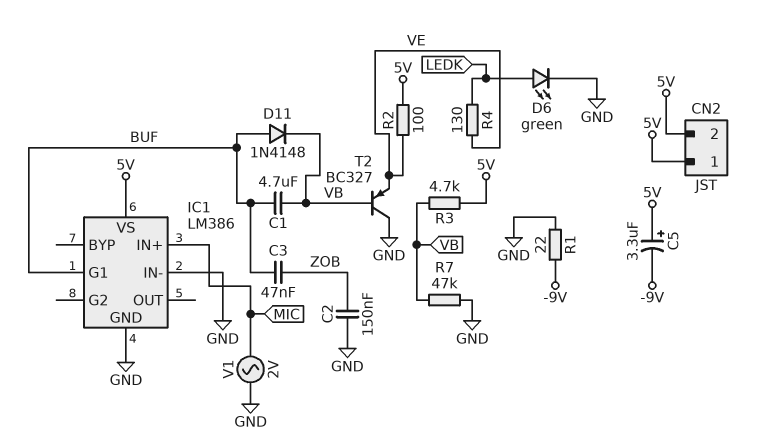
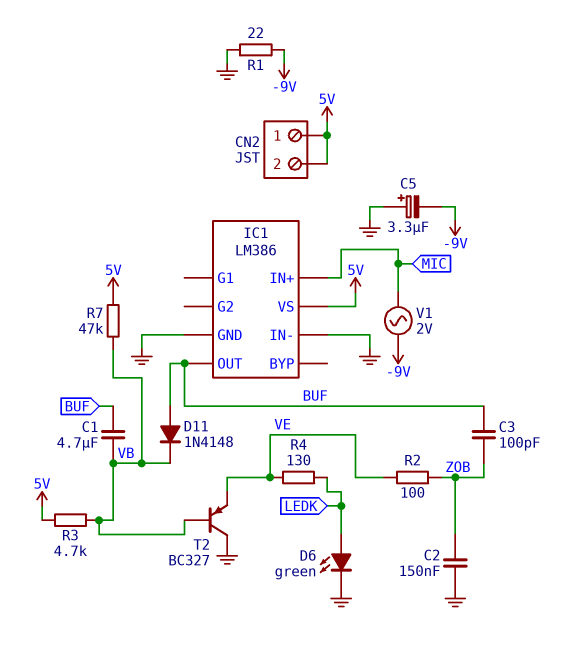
C3: 47nF (BUF, ZOB) -> 100pF (BUF, ZOB)
C5: 3.3uF (plus 5V, minus -9V) -> 3.3uF (plus GND, minus -9V)
IC1 pin G1: BUF -> none
IC1 pin OUT: none -> BUF
R2: 100 (5V, VE) -> 100 (VE, ZOB)
R7: 47k (GND, VB) -> 47k (5V, VB)
V1: AC 2V (GND, MIC) -> AC 2V (-9V, MIC)

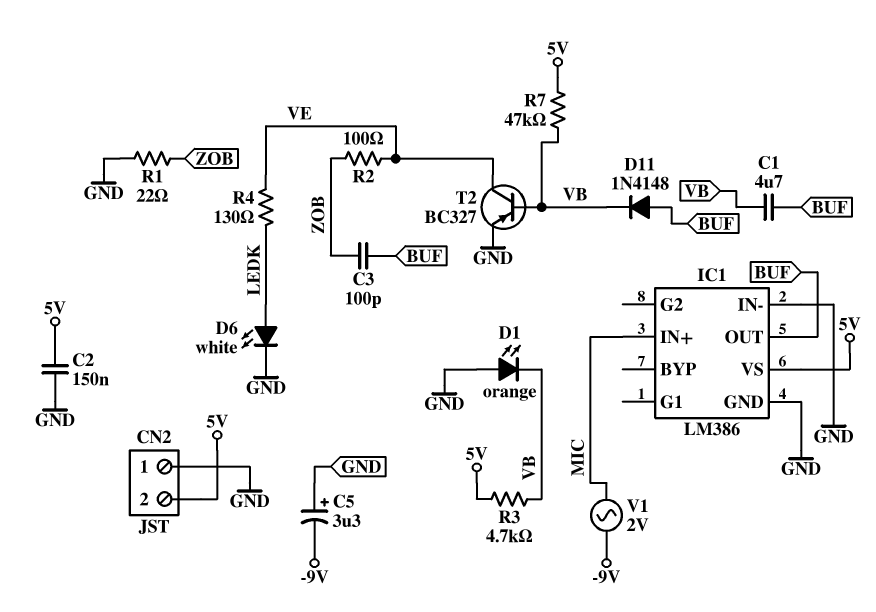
C2: 150nF (GND, ZOB) -> 150nF (5V, GND)
CN2 pin 1: 5V -> GND
D1: none -> LED orange (A GND, K VB)
D6: LED green (A LEDK, K GND) -> LED white (A LEDK, K GND)
R1: 22 (-9V, GND) -> 22 (GND, ZOB)
T2: PNP BC327 (B VB, C GND, E VE) -> PNP BC327 (B VB, C VE, E GND)

